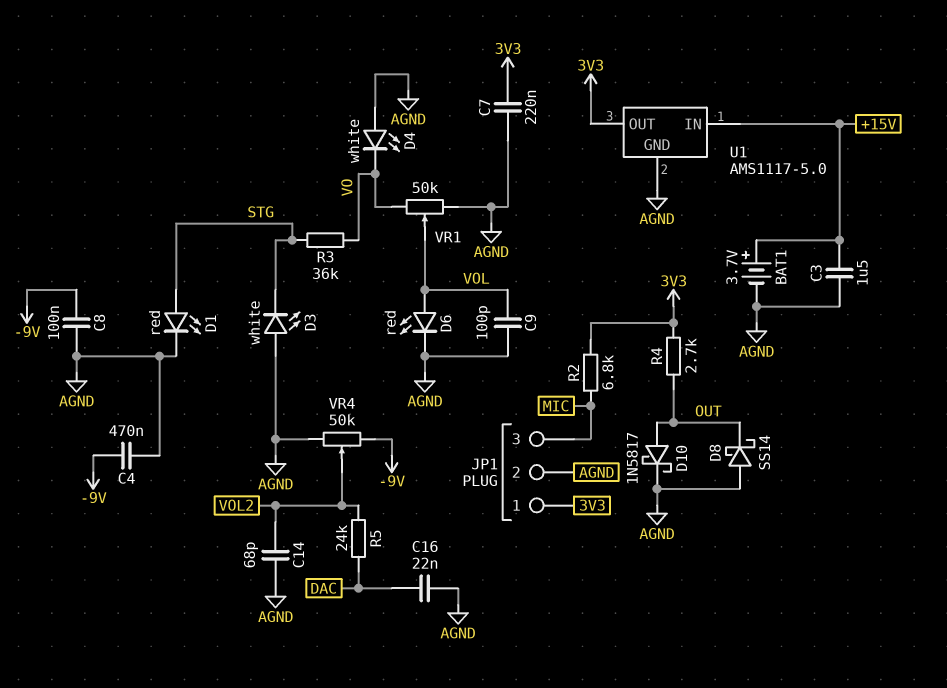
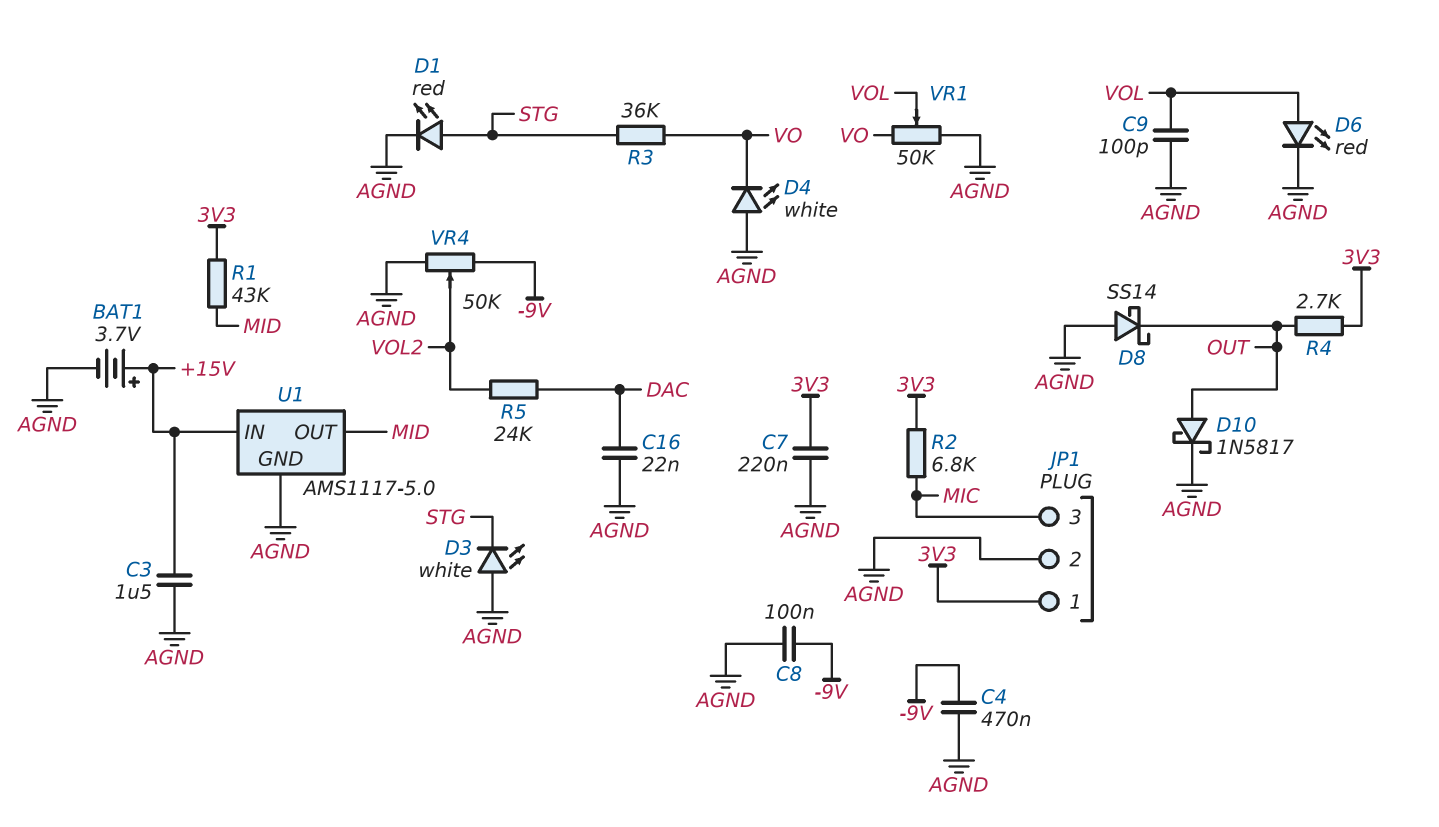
C14: 68pF (AGND, VOL2) -> none
R1: none -> 43k (3V3, MID)
U1 pin OUT: 3V3 -> MID

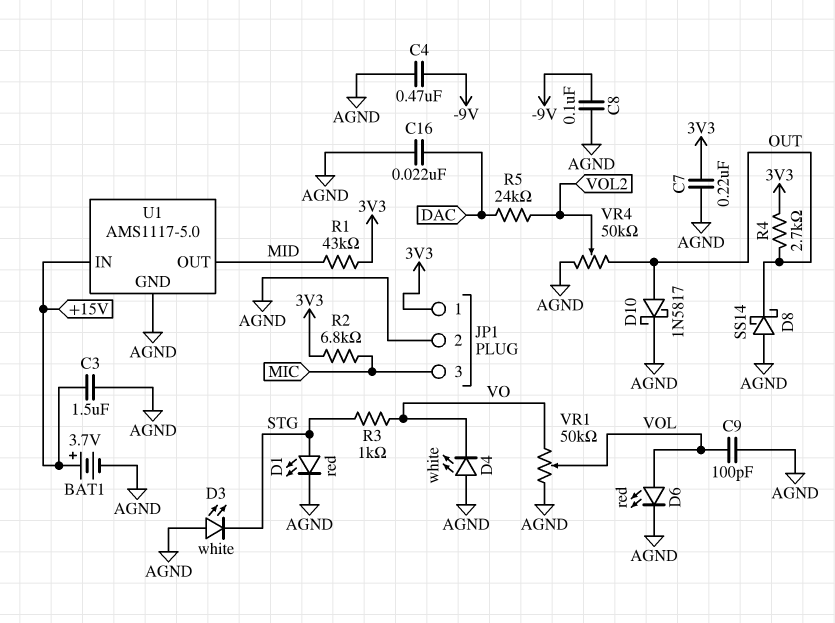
R3: 36k (STG, VO) -> 1k (STG, VO)
VR4: 50k (-9V, AGND, wiper VOL2) -> 50k (AGND, OUT, wiper VOL2)

